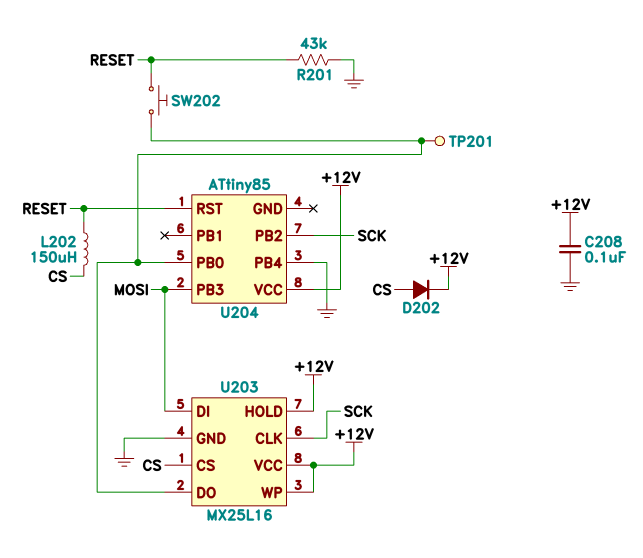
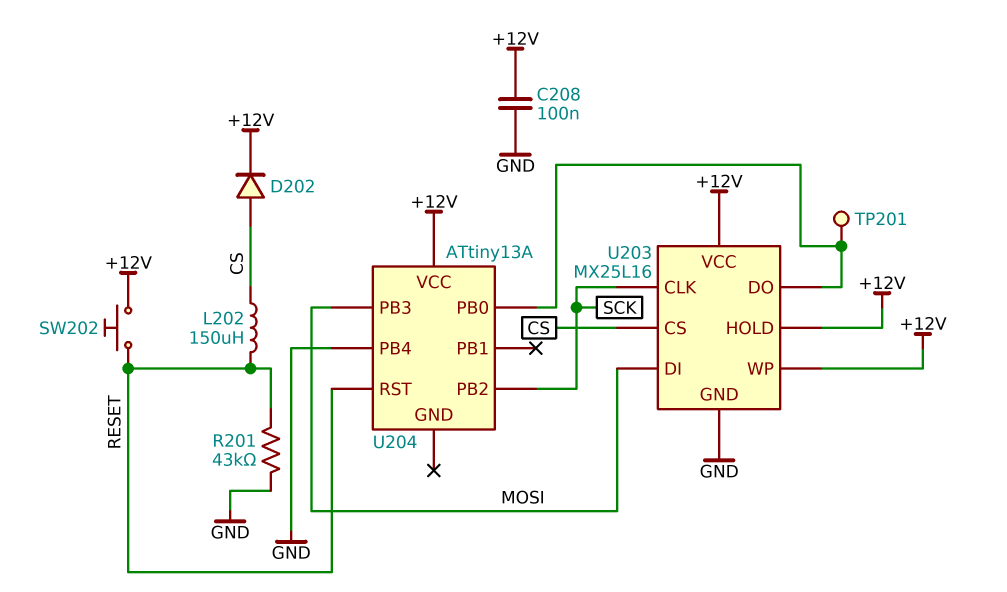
SW202: button (RESET, U203/DO) -> button (+12V, RESET)
U204: ATtiny85 -> ATtiny13A

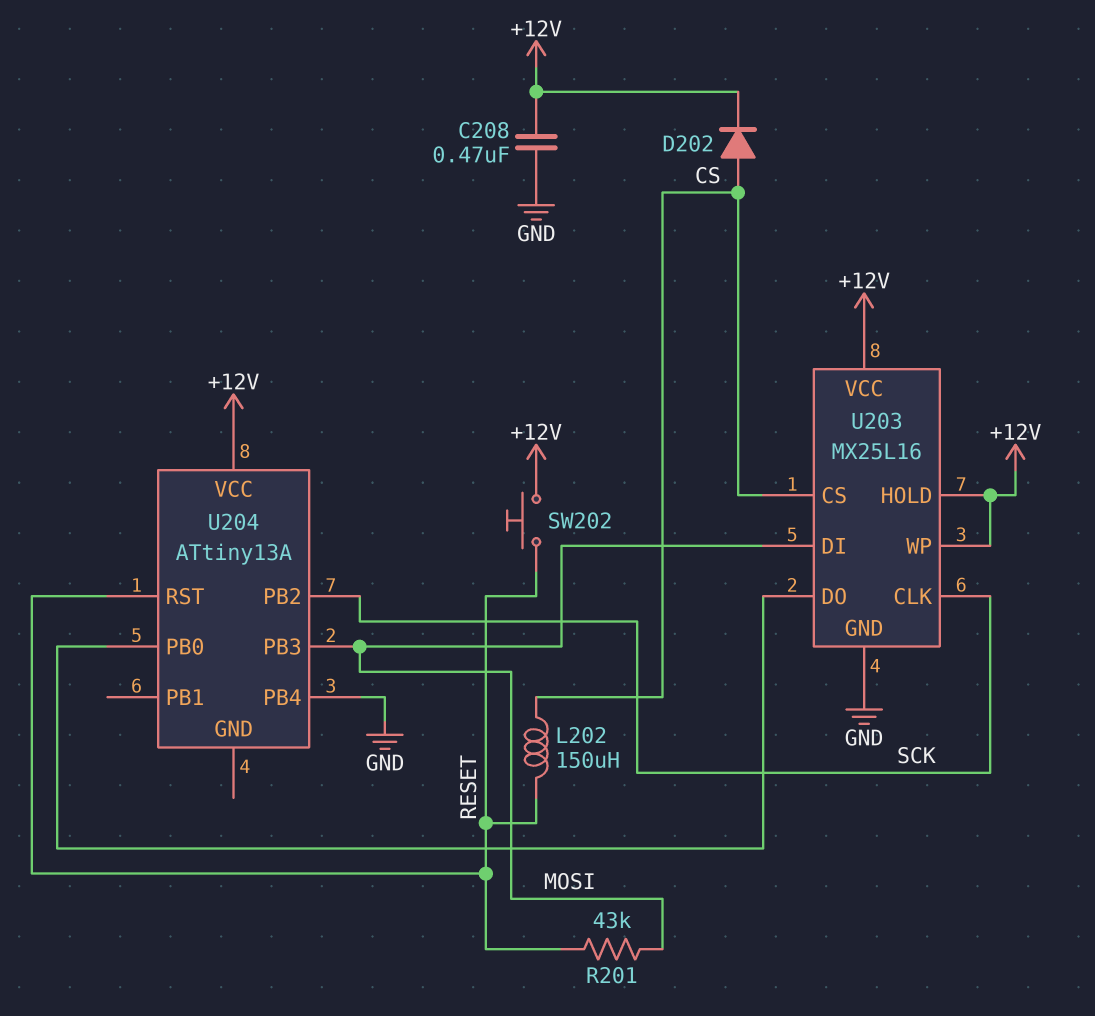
C208: 100nF (+12V, GND) -> 470nF (+12V, GND)
R201: 43k (GND, RESET) -> 43k (MOSI, RESET)
TP201: test point (U203/DO) -> none

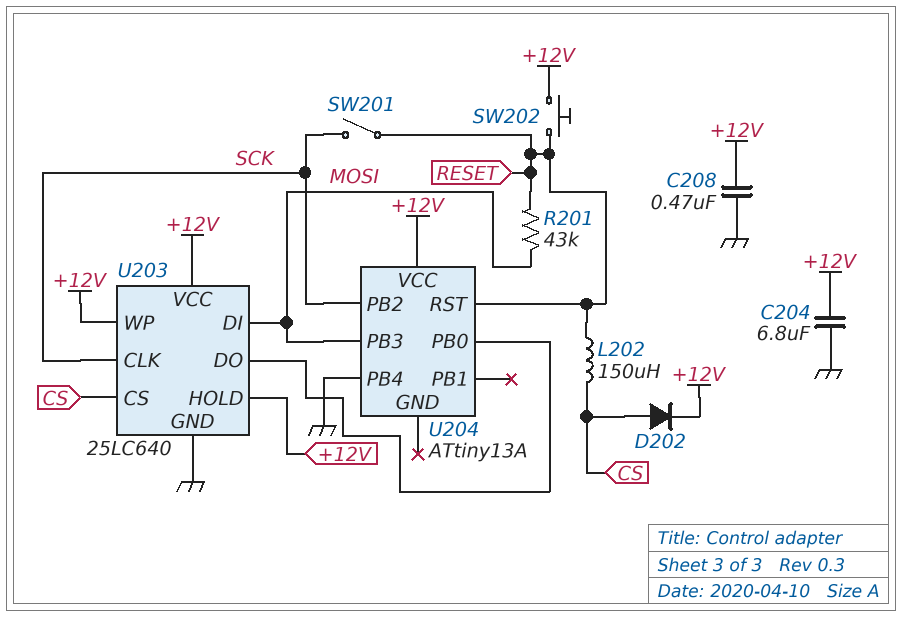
C204: none -> 6.8uF (+12V, GND)
SW201: none -> switch (RESET, SCK)
U203: MX25L16 -> 25LC640

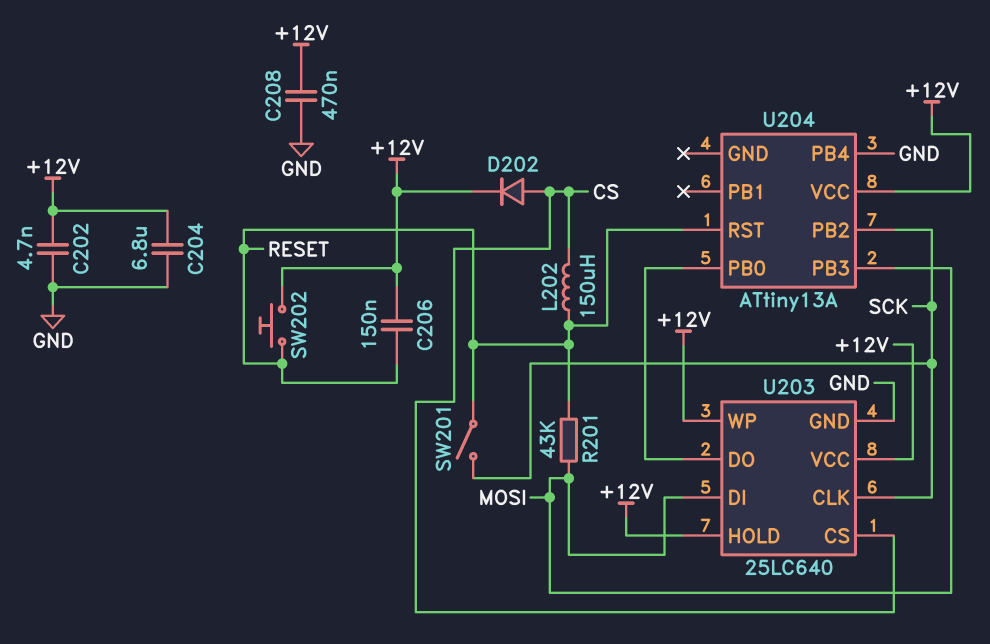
C202: none -> 4.7nF (+12V, GND)
C206: none -> 150nF (+12V, RESET)

